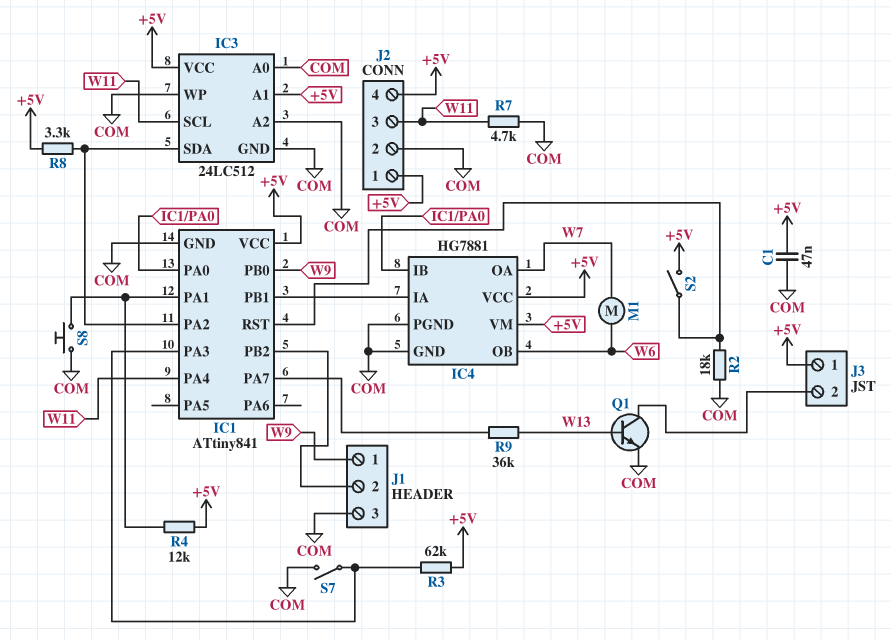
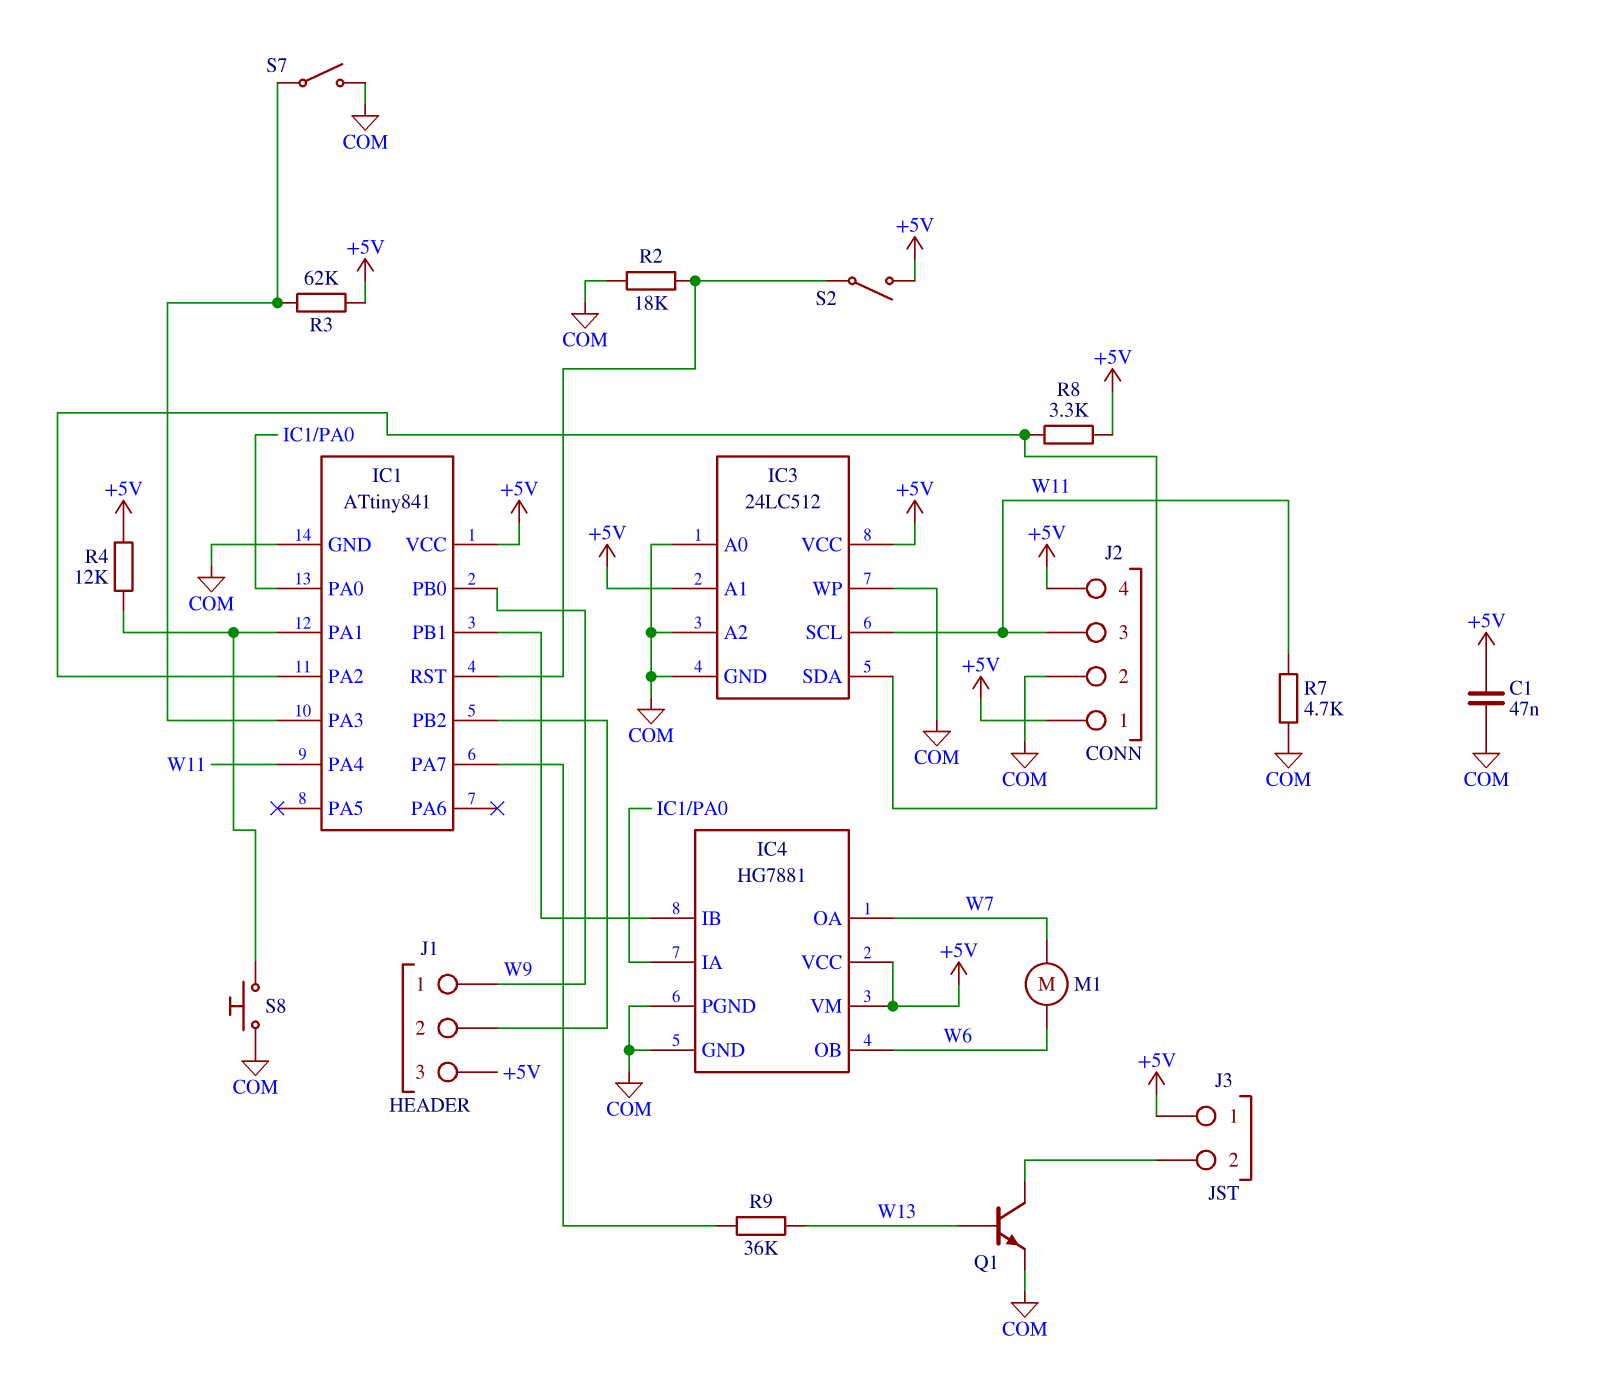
IC4 pin IA: IC1/PB1 -> IC1/PA0
IC4 pin IB: IC1/PA0 -> IC1/PB1
J1 pin 3: COM -> +5V

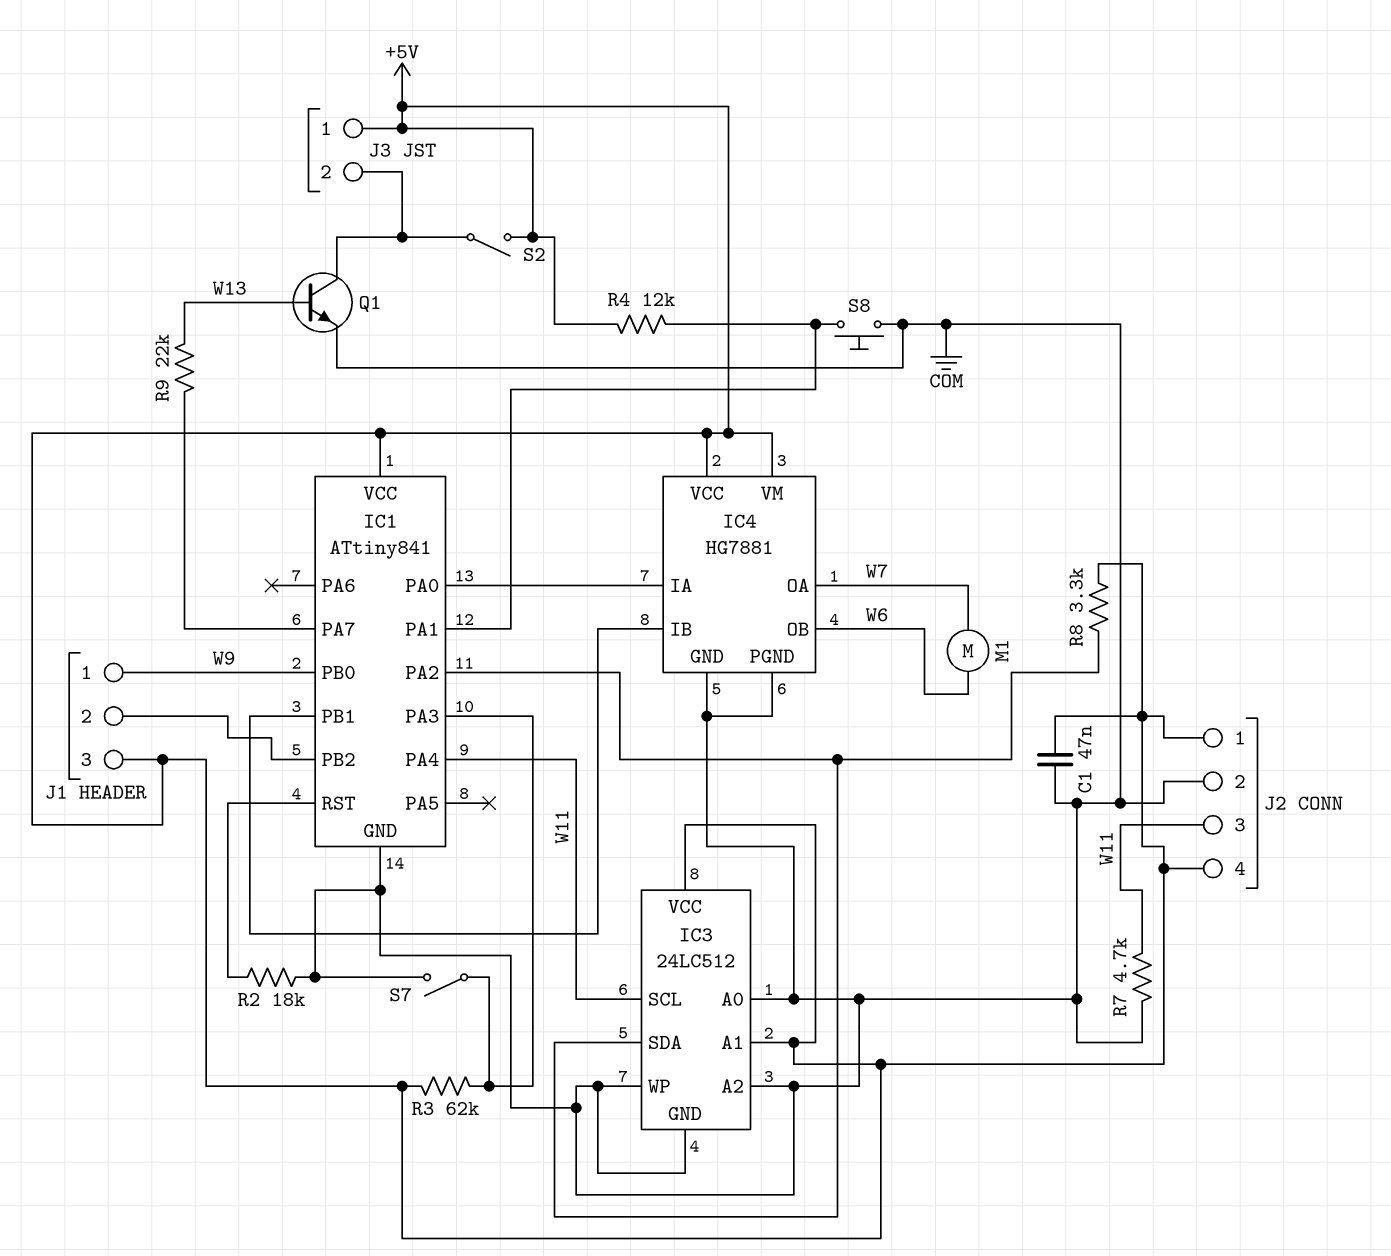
R9: 36k (IC1/PA7, W13) -> 22k (IC1/PA7, W13)
S2: switch (+5V, IC1/RST) -> switch (+5V, J3/2)

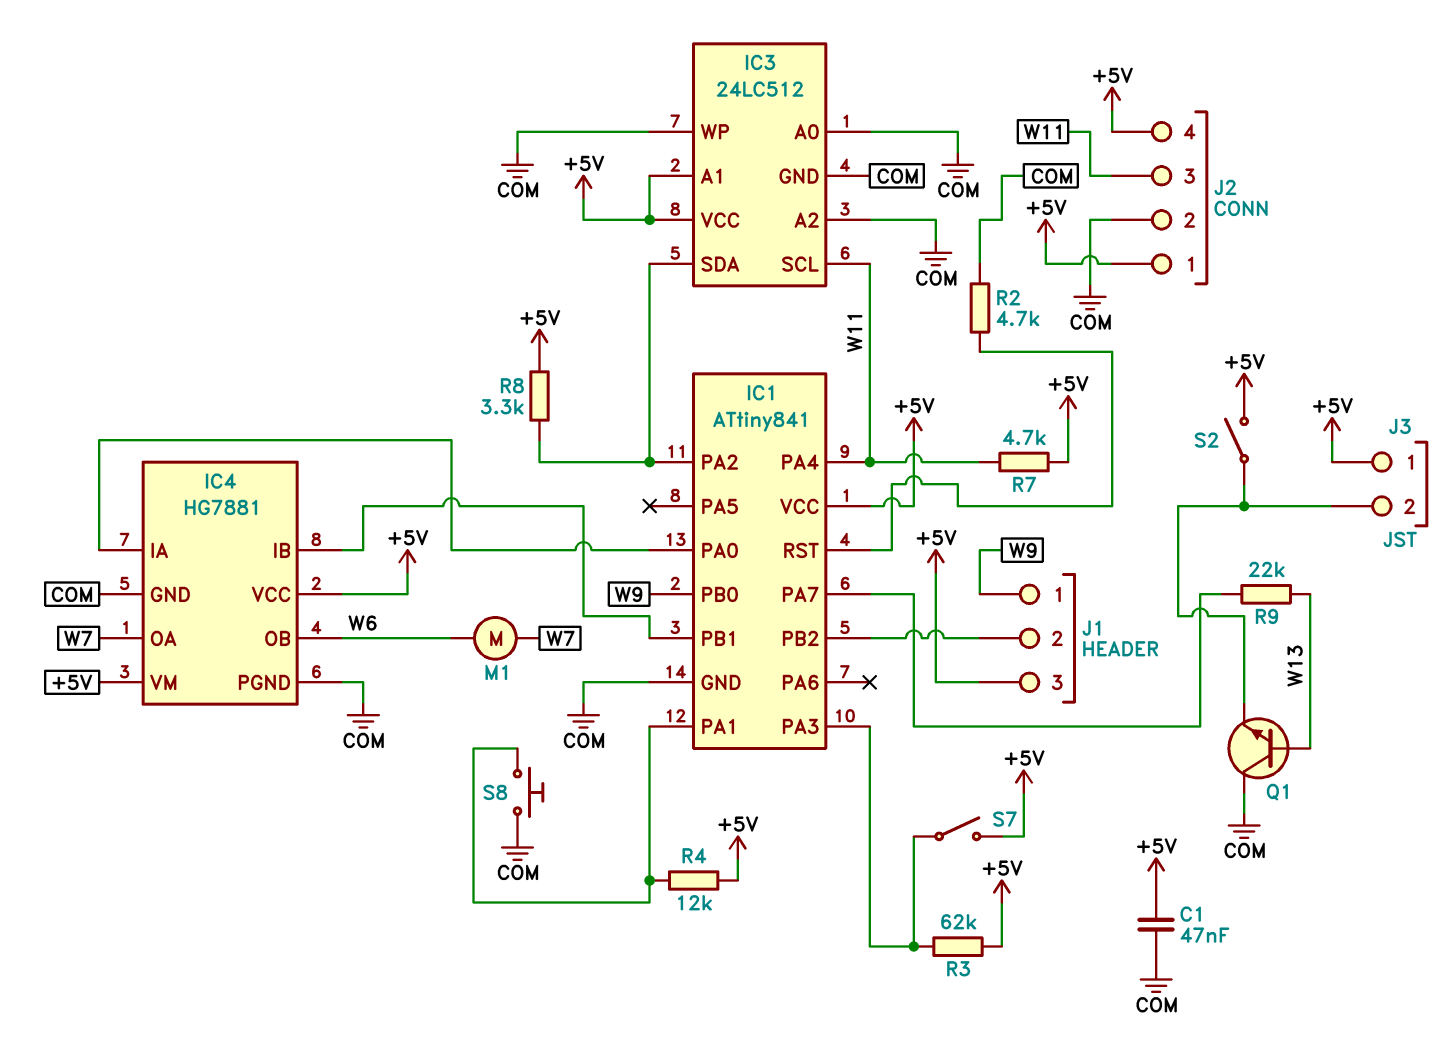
Q1: NPN (B W13, C J3/2, E COM) -> NPN (B W13, C COM, E J3/2)
R2: 18k (COM, IC1/RST) -> 4.7k (COM, IC1/RST)
R7: 4.7k (COM, W11) -> 4.7k (+5V, W11)
S7: switch (COM, IC1/PA3) -> switch (+5V, IC1/PA3)

